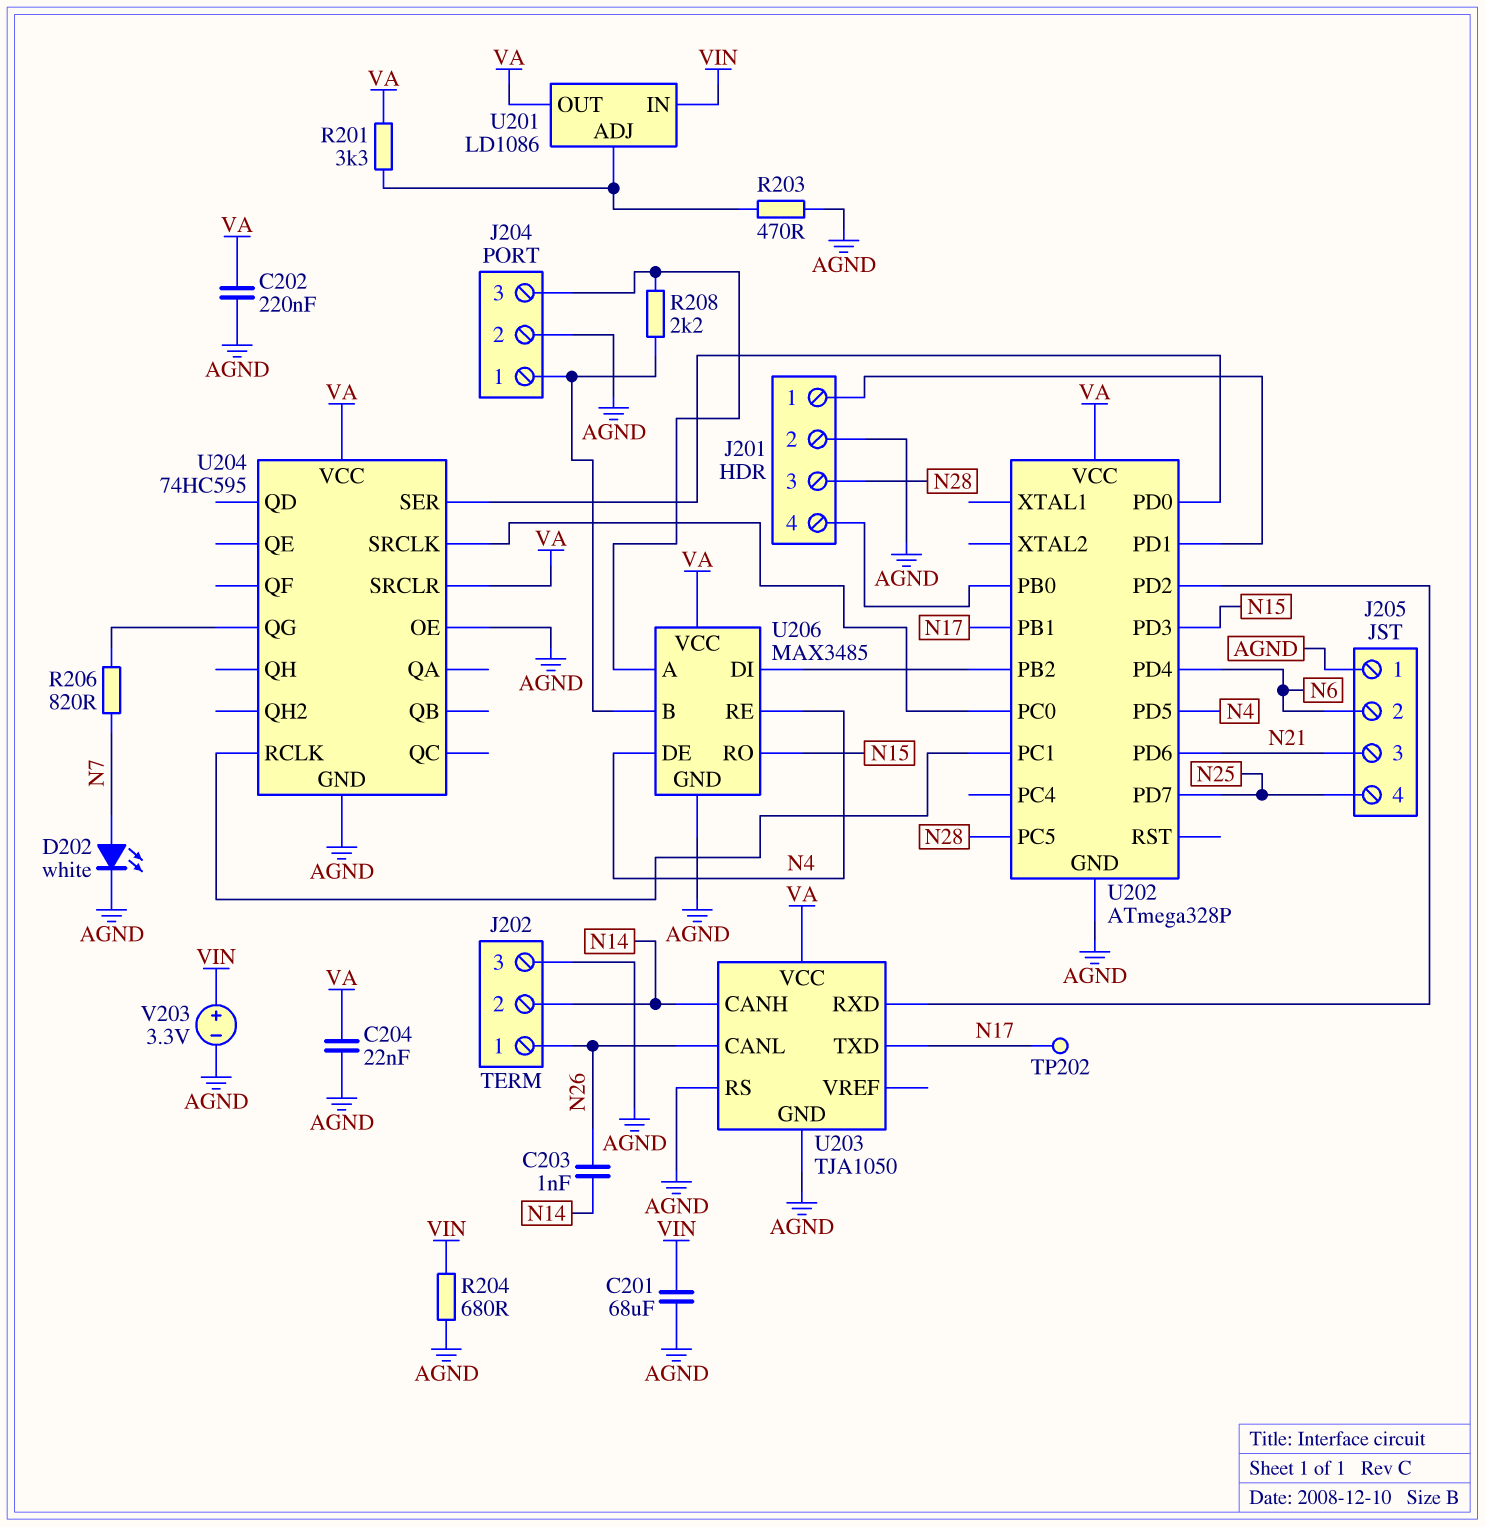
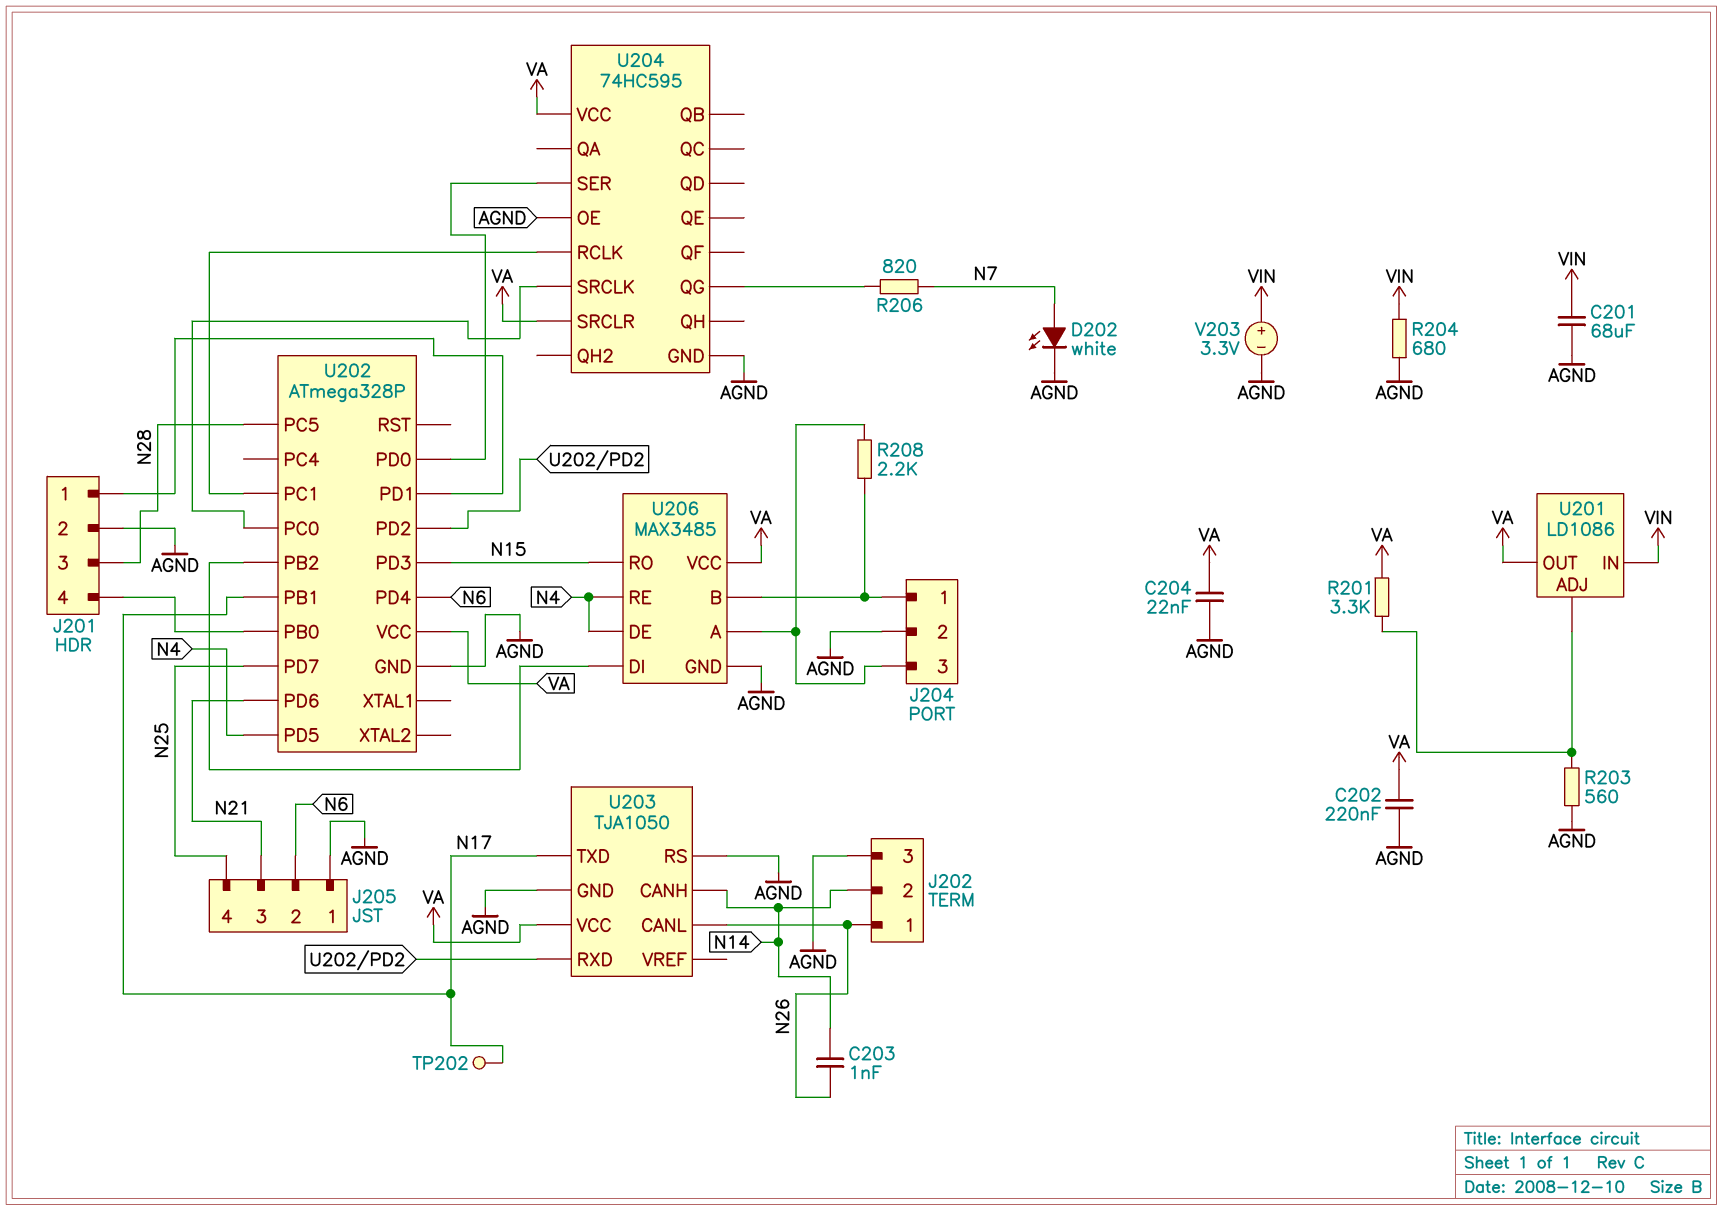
R203: 470 (AGND, U201/ADJ) -> 560 (AGND, U201/ADJ)

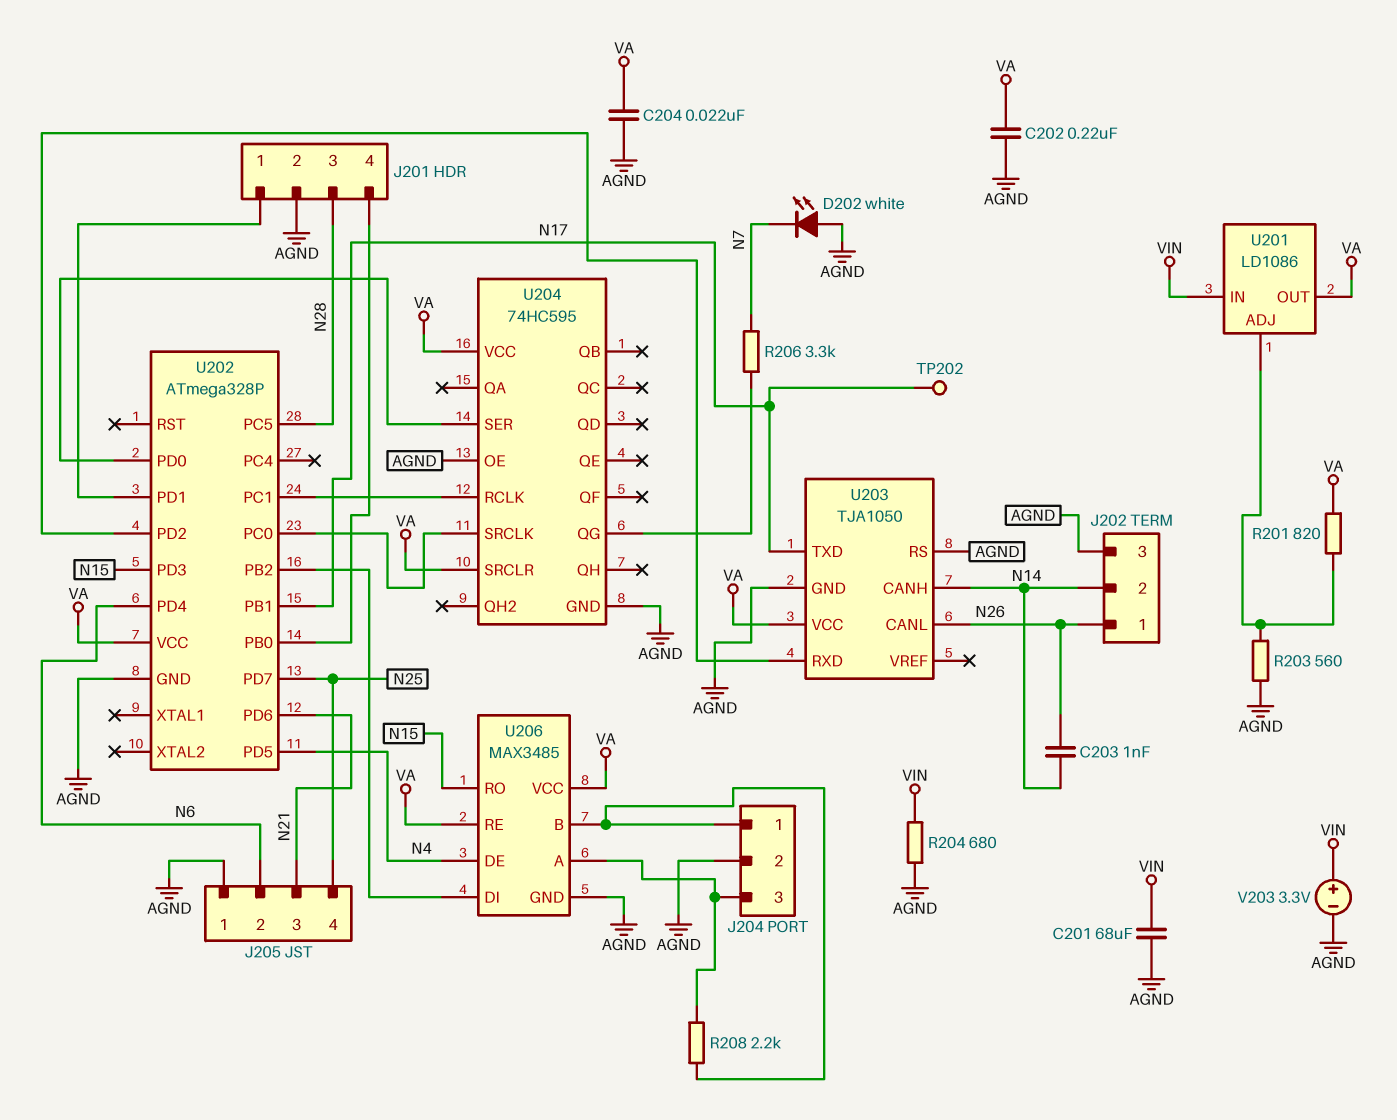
D202: LED white (A N7, K AGND) -> LED white (A AGND, K N7)
R201: 3.3k (U201/ADJ, VA) -> 820 (U201/ADJ, VA)
R206: 820 (N7, U204/QG) -> 3.3k (N7, U204/QG)
U206 pin RE: N4 -> VA

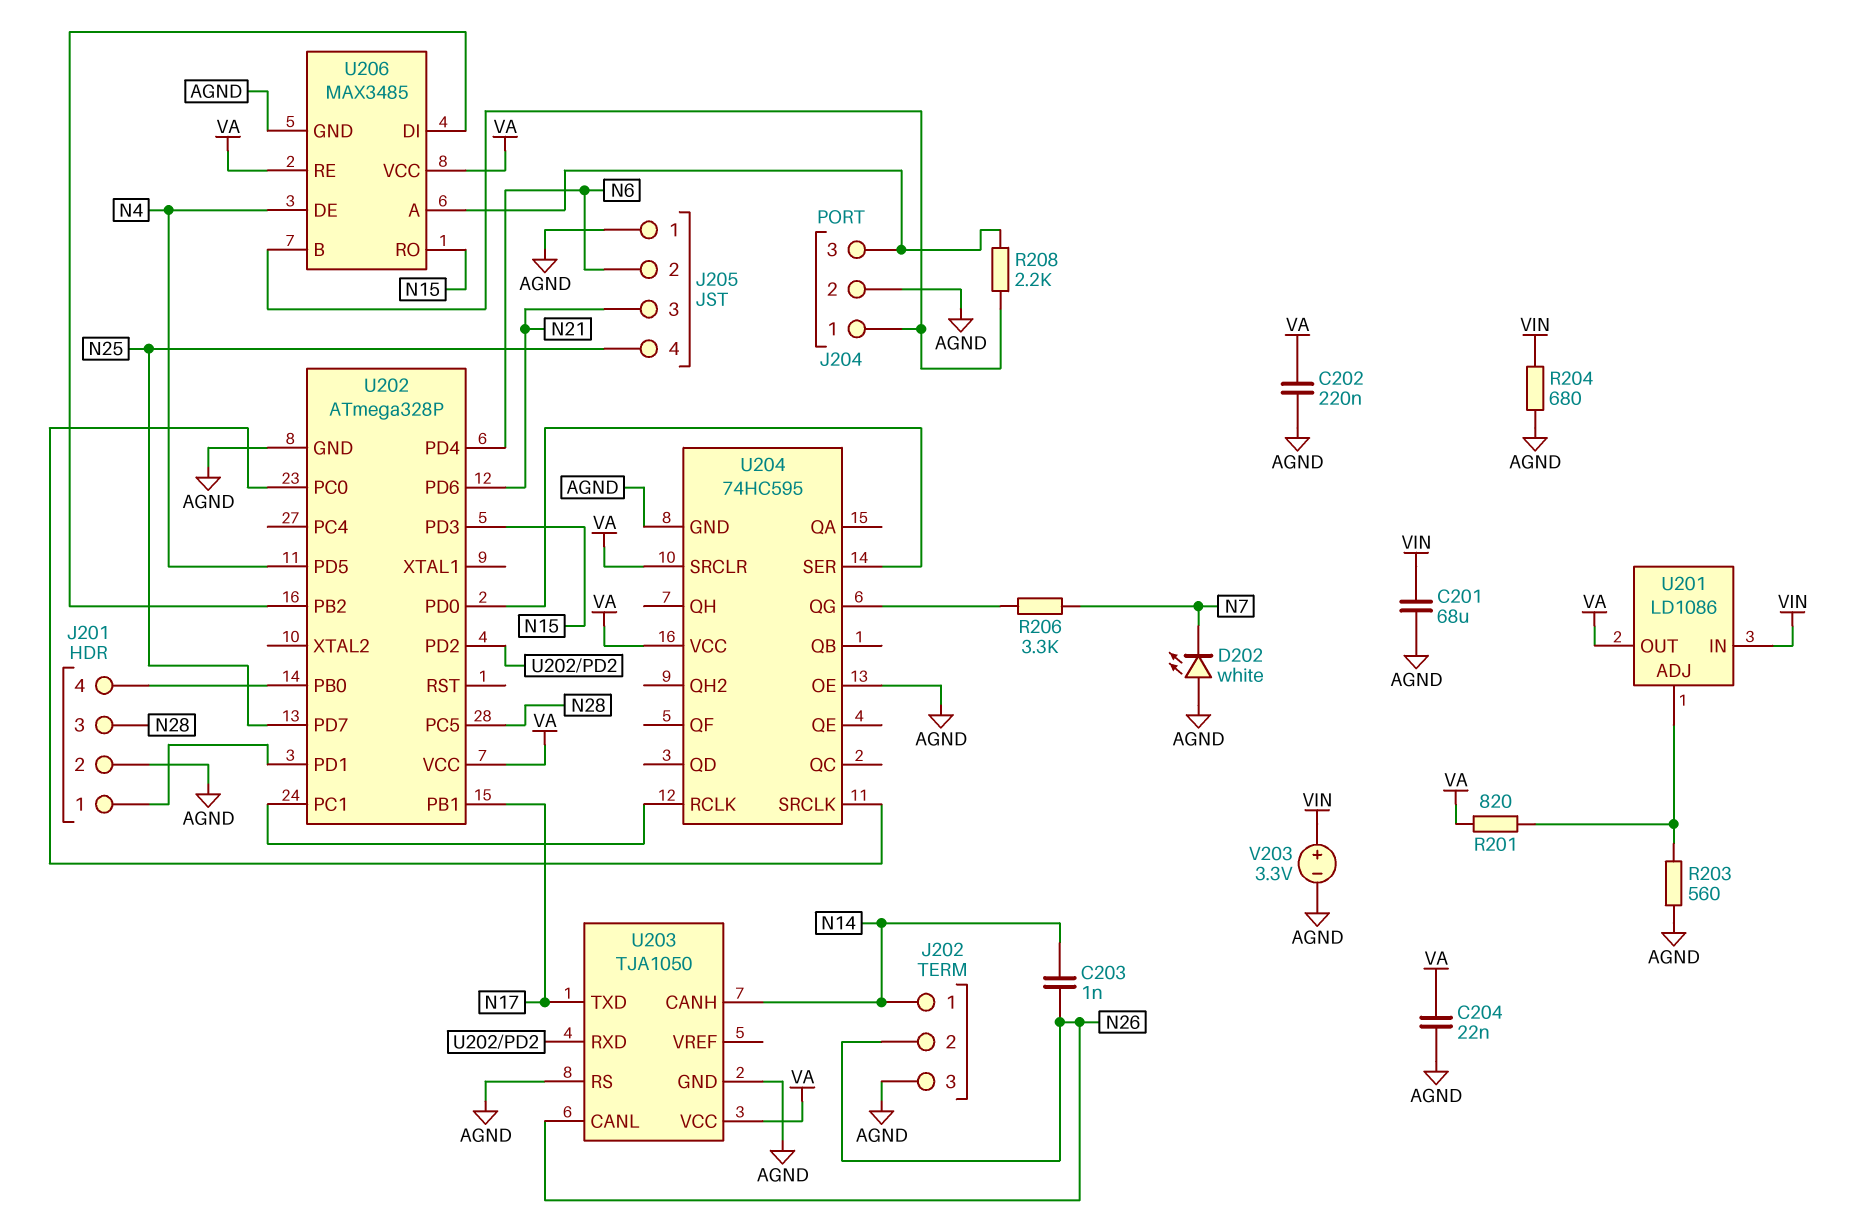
J202 pin 1: N26 -> N14
J202 pin 2: N14 -> N26
TP202: test point (N17) -> none

